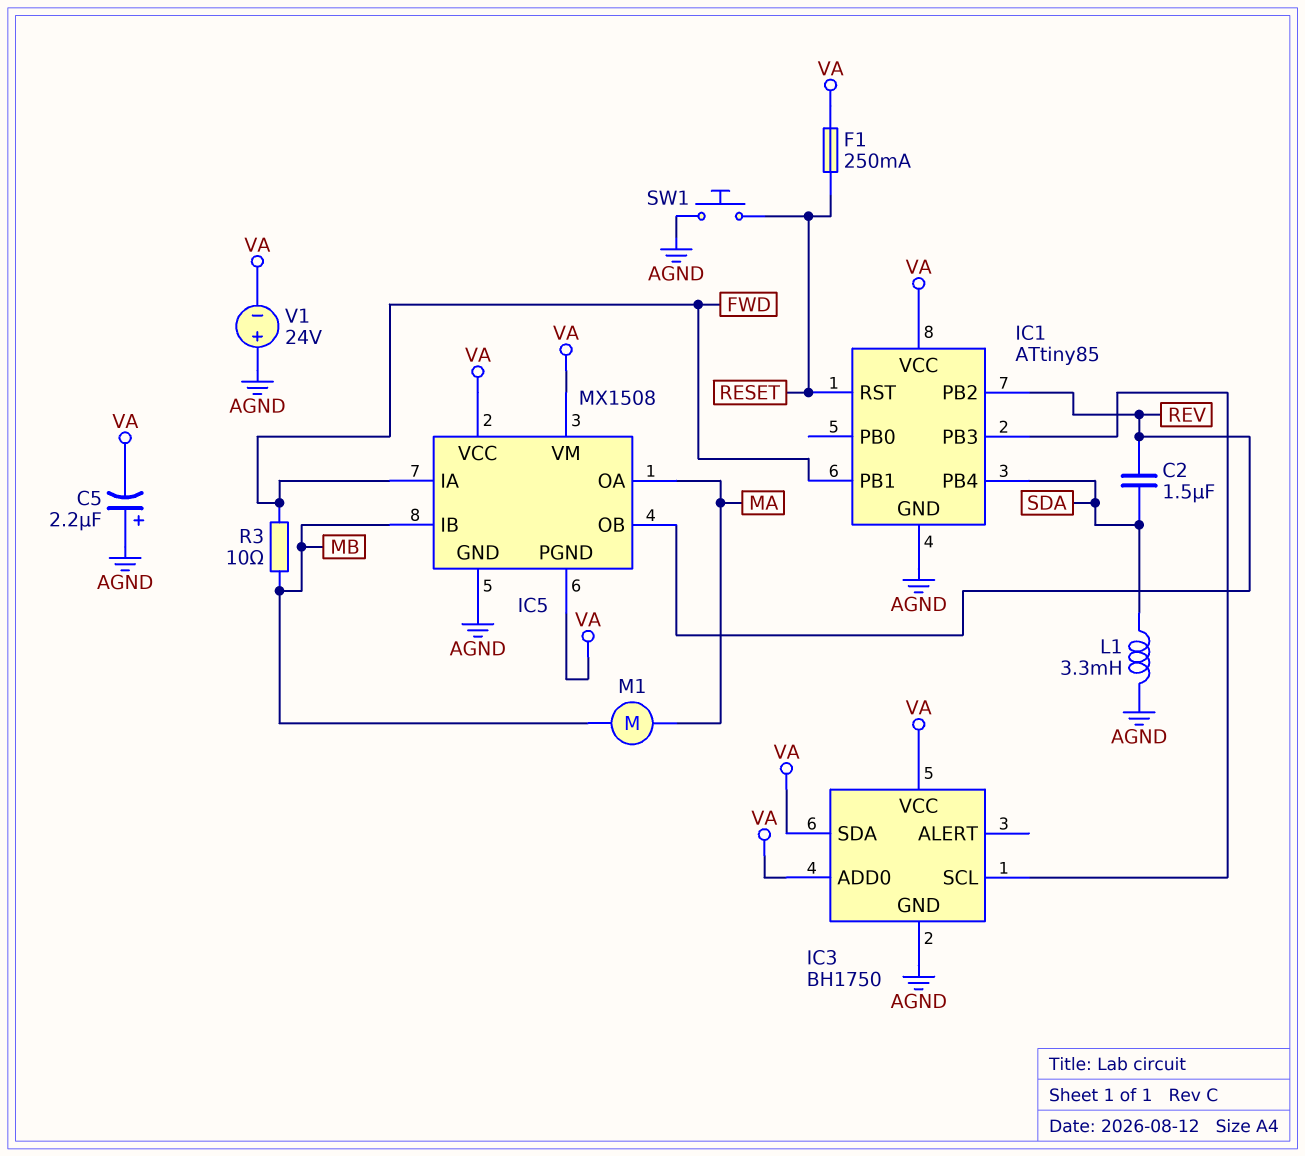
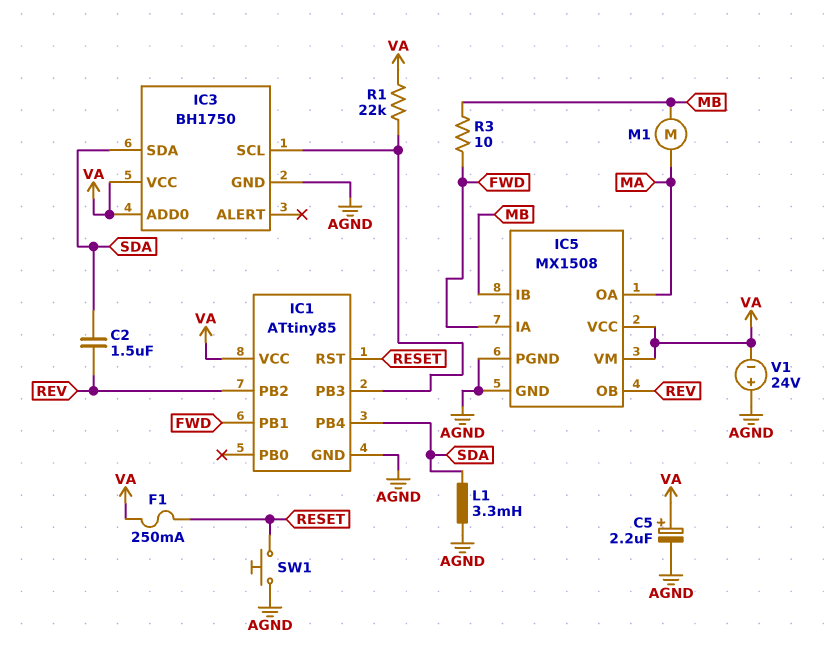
C5: 2.2uF (plus AGND, minus VA) -> 2.2uF (plus VA, minus AGND)
IC3 pin SDA: VA -> SDA
IC5 pin PGND: VA -> AGND
R1: none -> 22k (IC1/PB3, VA)

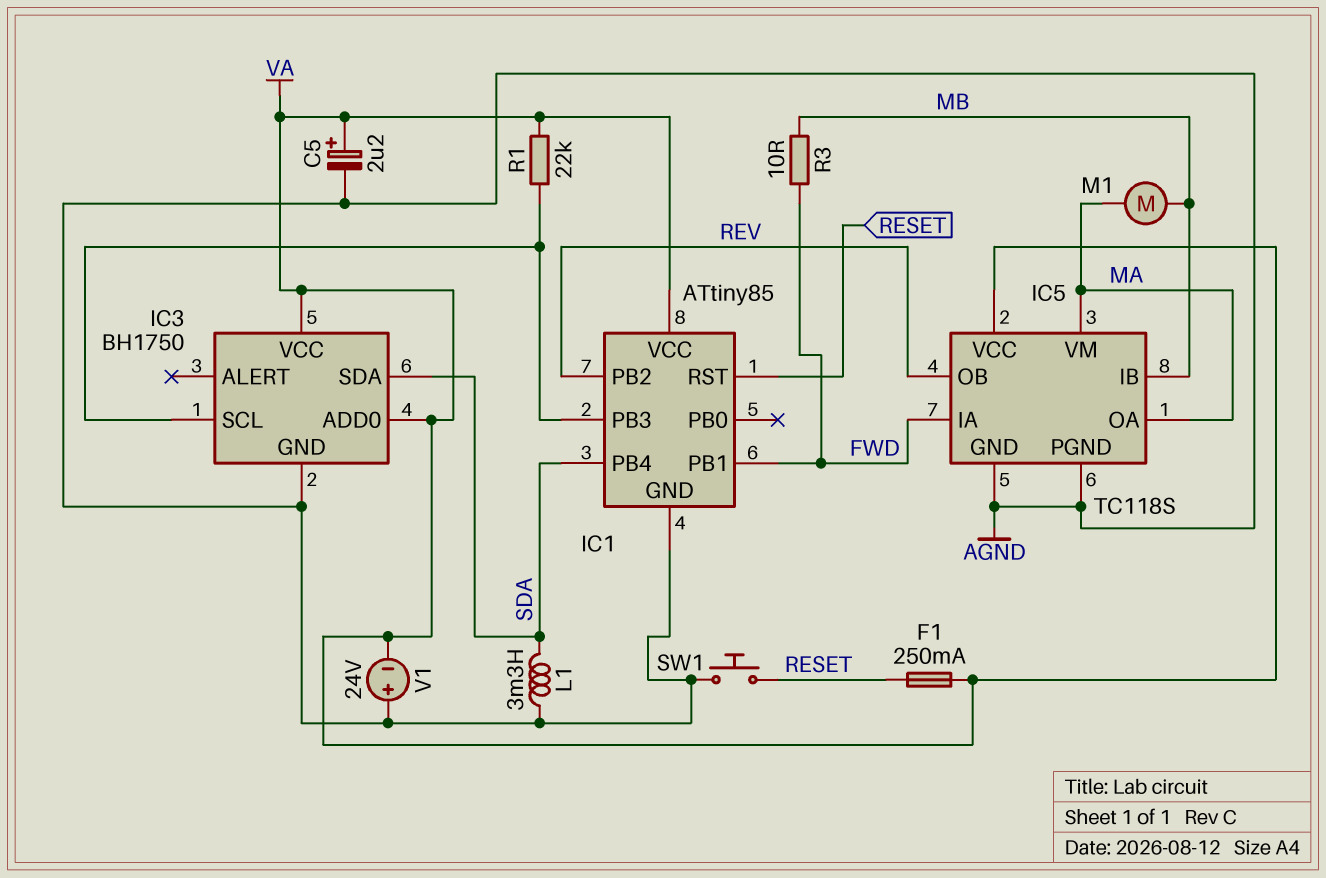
C2: 1.5uF (REV, SDA) -> none
IC5: MX1508 -> TC118S
IC5 pin VM: VA -> MA

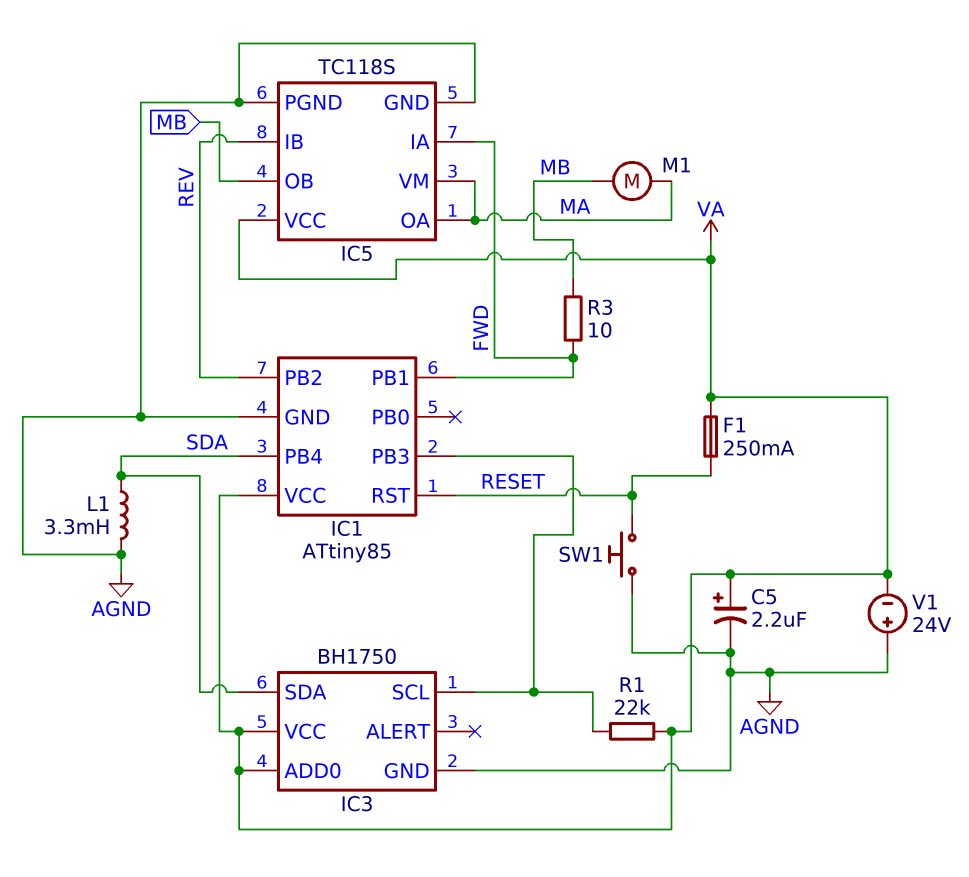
IC5 pin IB: MB -> REV
IC5 pin OB: REV -> MB

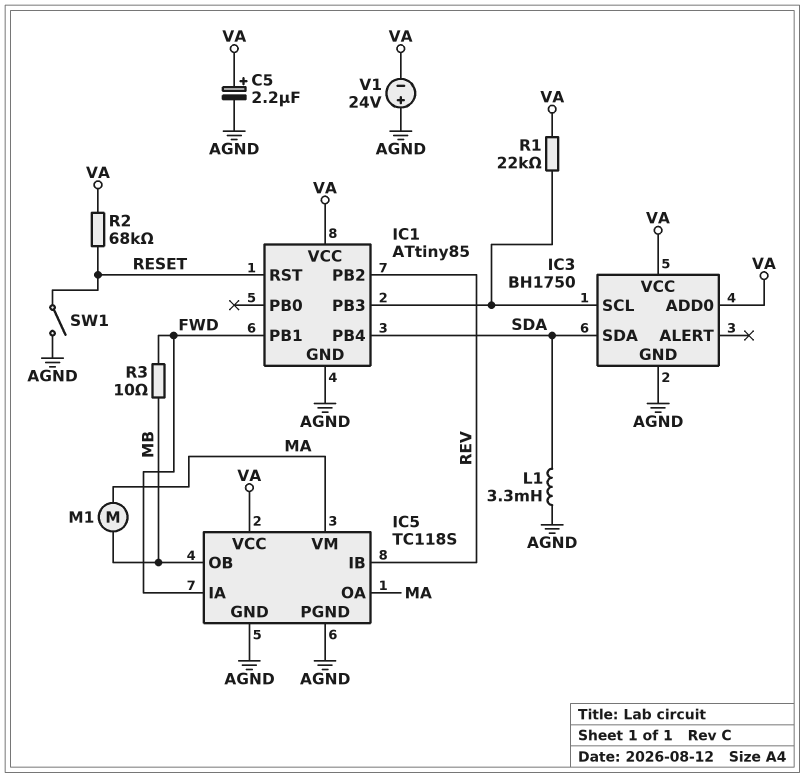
F1: 250mA (RESET, VA) -> none
R2: none -> 68k (RESET, VA)
SW1: button (AGND, RESET) -> switch (AGND, RESET)

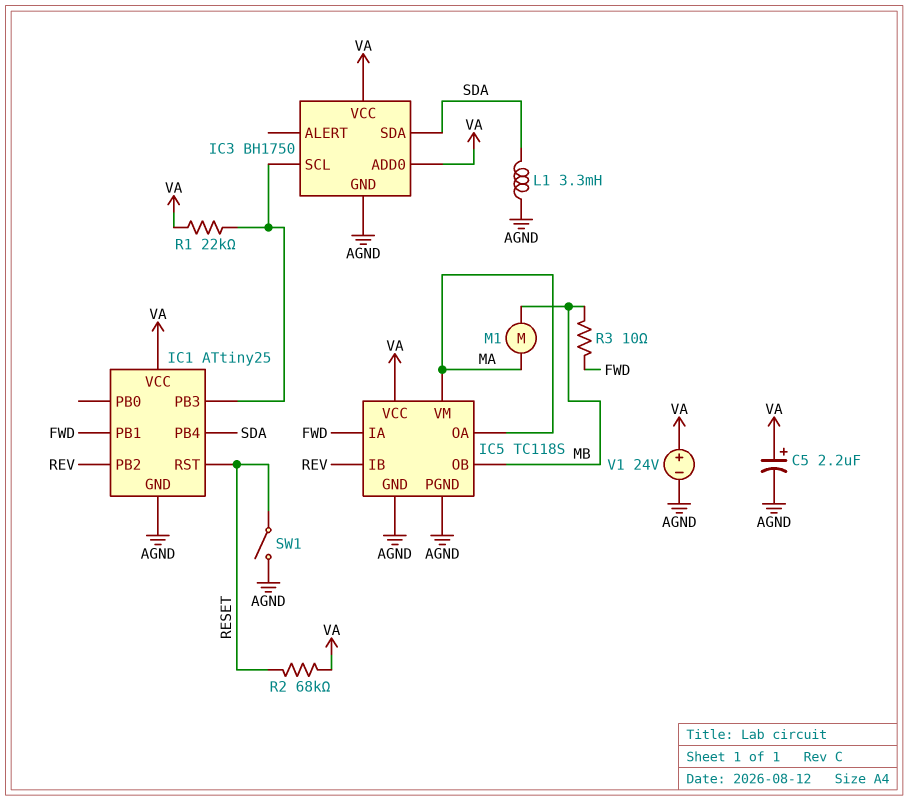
IC1: ATtiny85 -> ATtiny25
V1: 24V (plus AGND, minus VA) -> 24V (plus VA, minus AGND)

